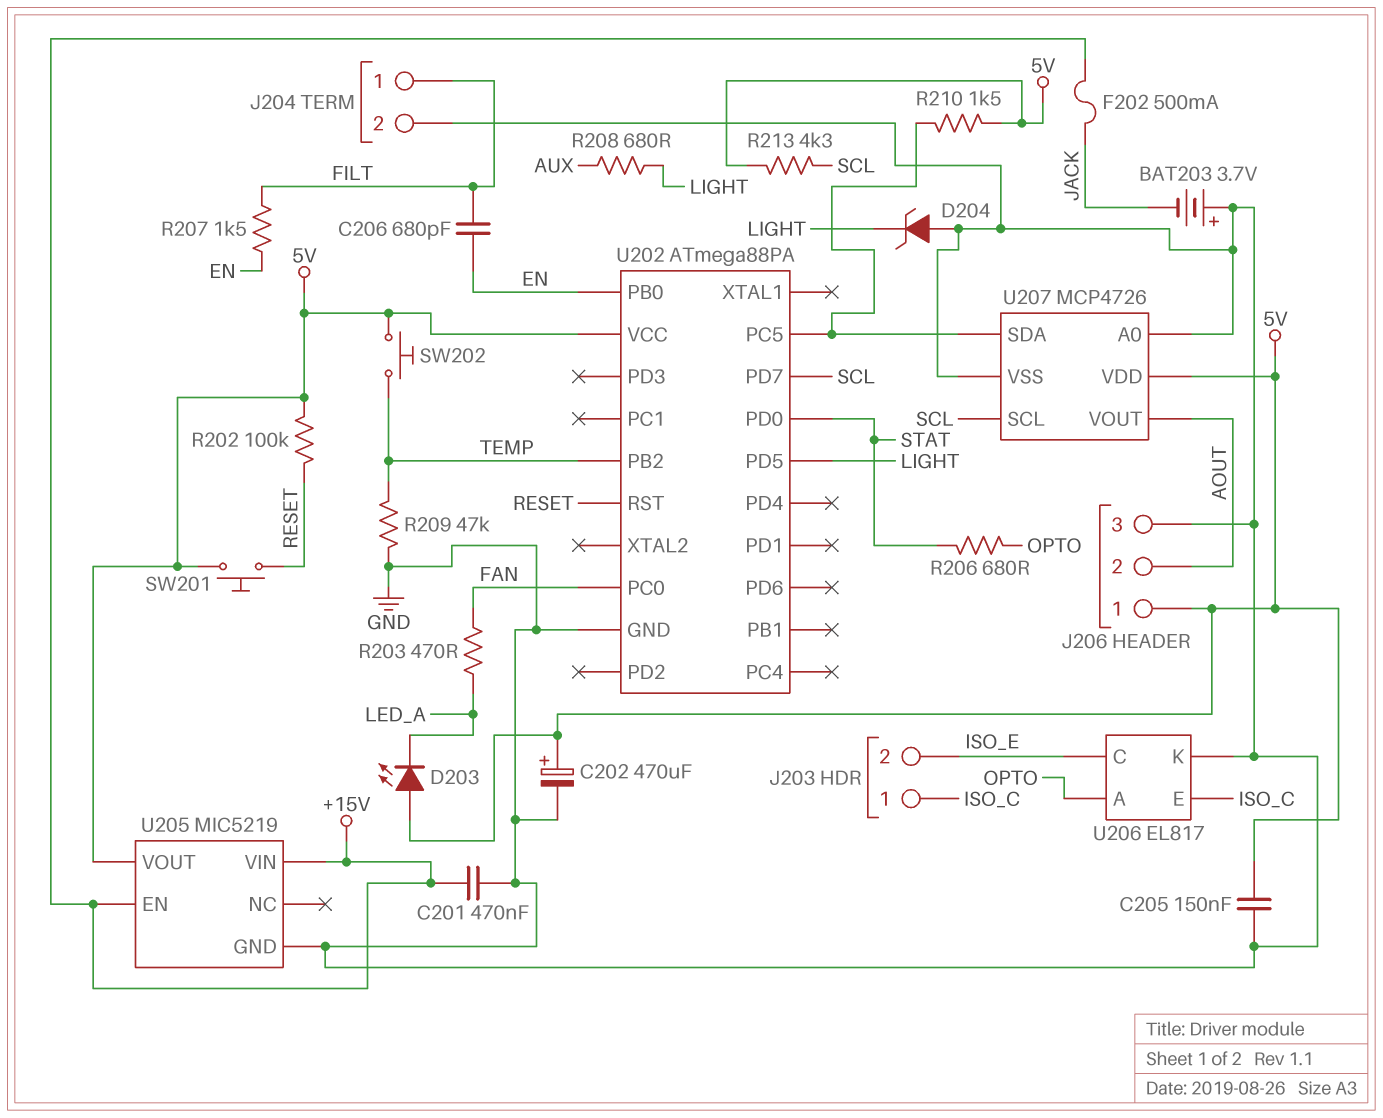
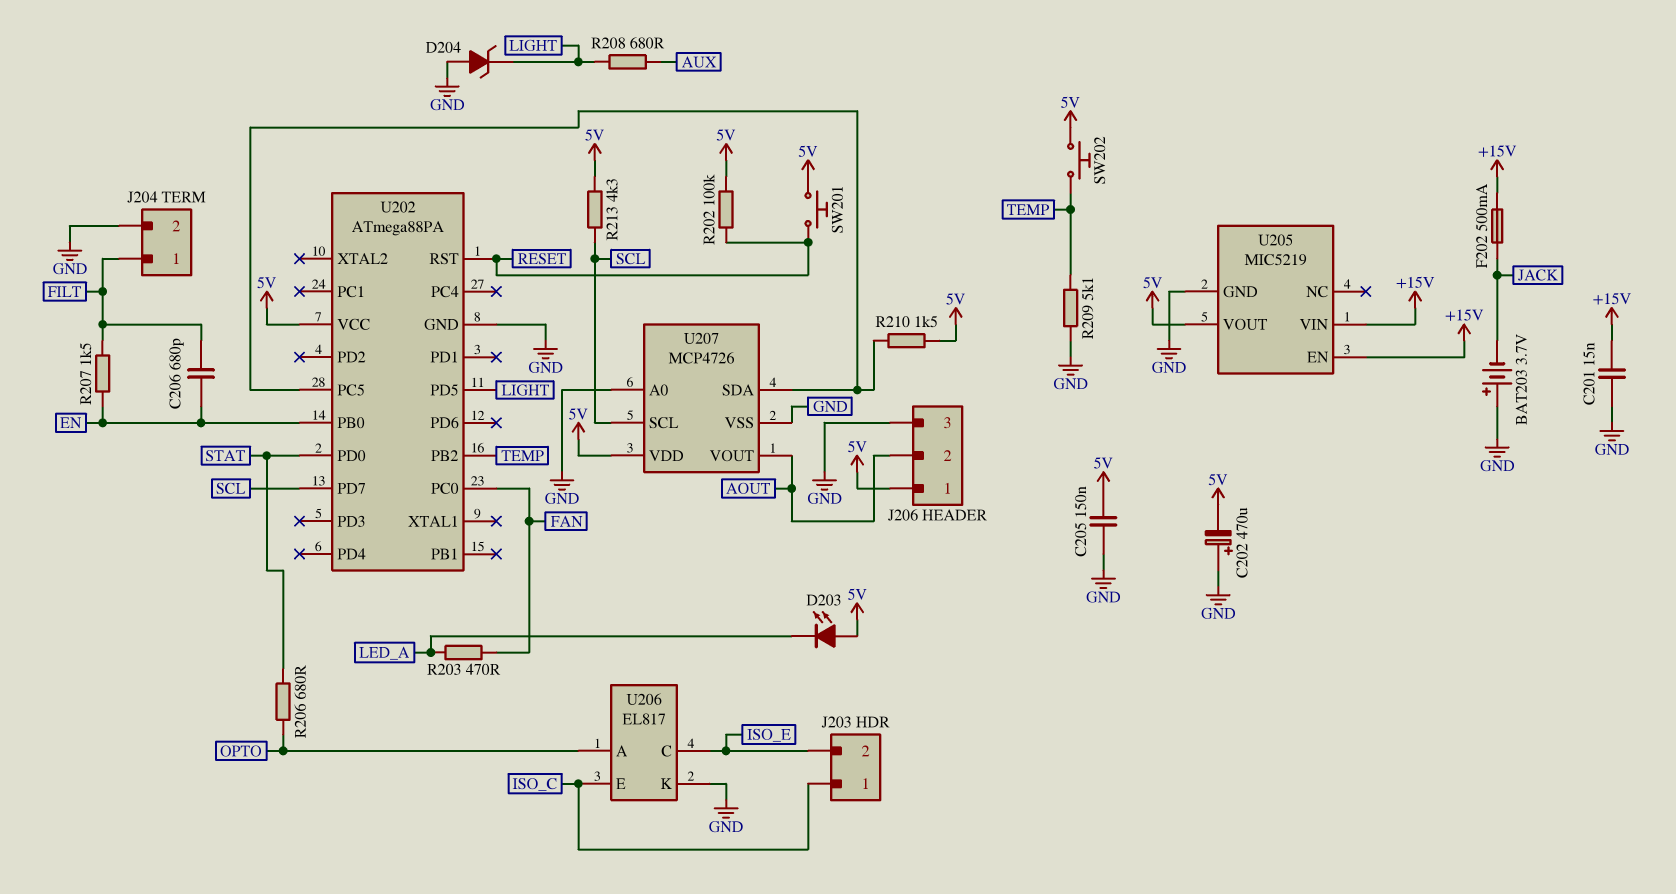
C201: 470nF (+15V, GND) -> 15nF (+15V, GND)
C202: 470uF (plus 5V, minus GND) -> 470uF (plus GND, minus 5V)
R209: 47k (GND, TEMP) -> 5.1k (GND, TEMP)

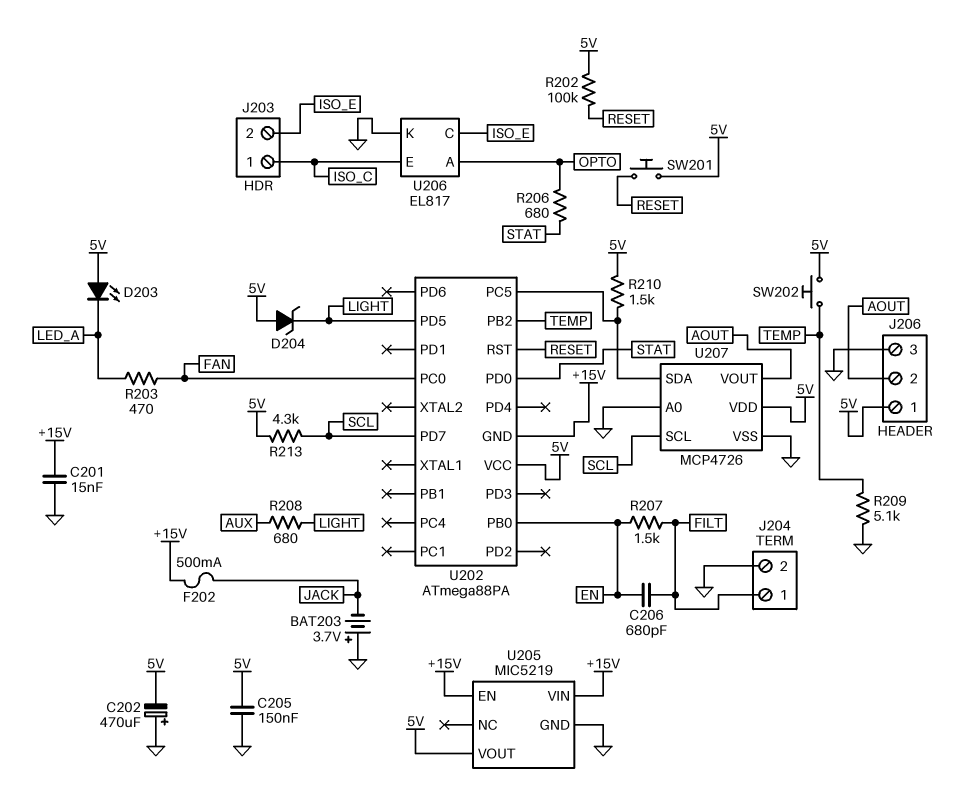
D204: zener (A GND, K LIGHT) -> zener (A 5V, K LIGHT)
U202 pin GND: GND -> +15V

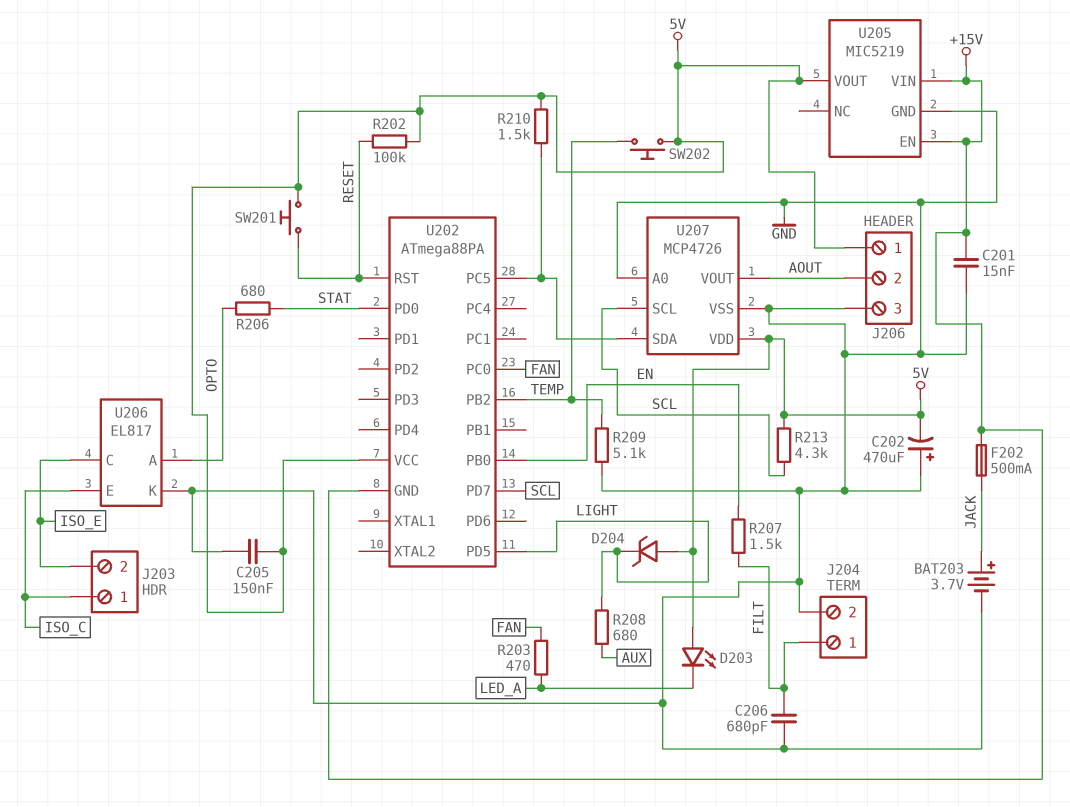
BAT203: 3.7V (plus GND, minus JACK) -> 3.7V (plus JACK, minus GND)
C206: 680pF (EN, FILT) -> 680pF (FILT, GND)

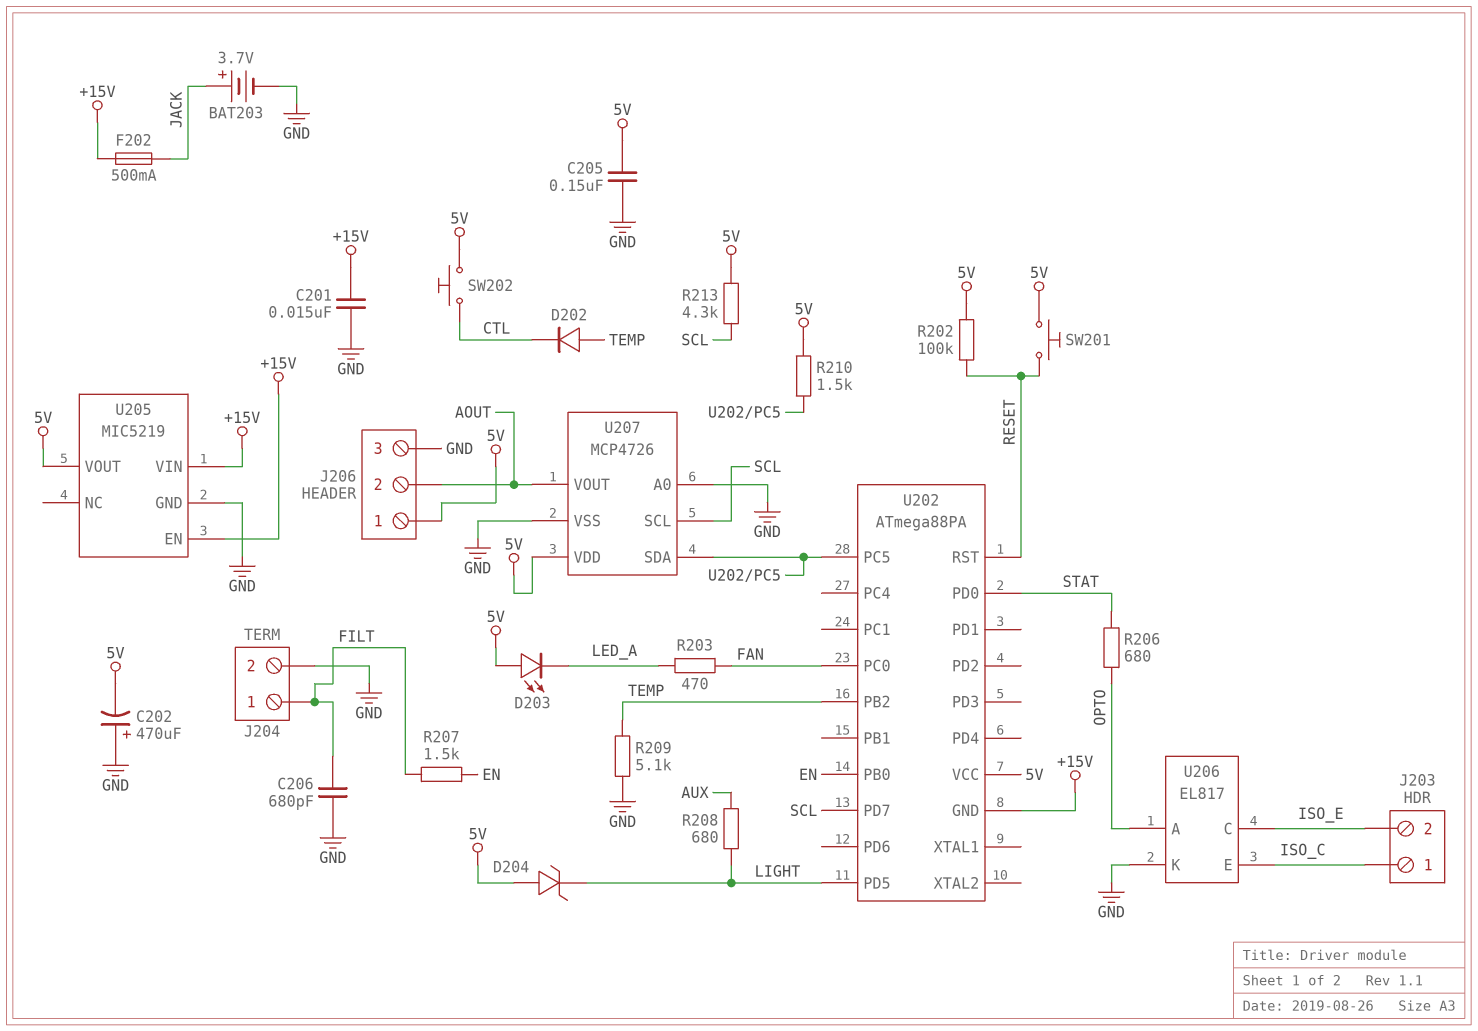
D202: none -> diode (A TEMP, K CTL)
SW202: button (5V, TEMP) -> button (5V, CTL)

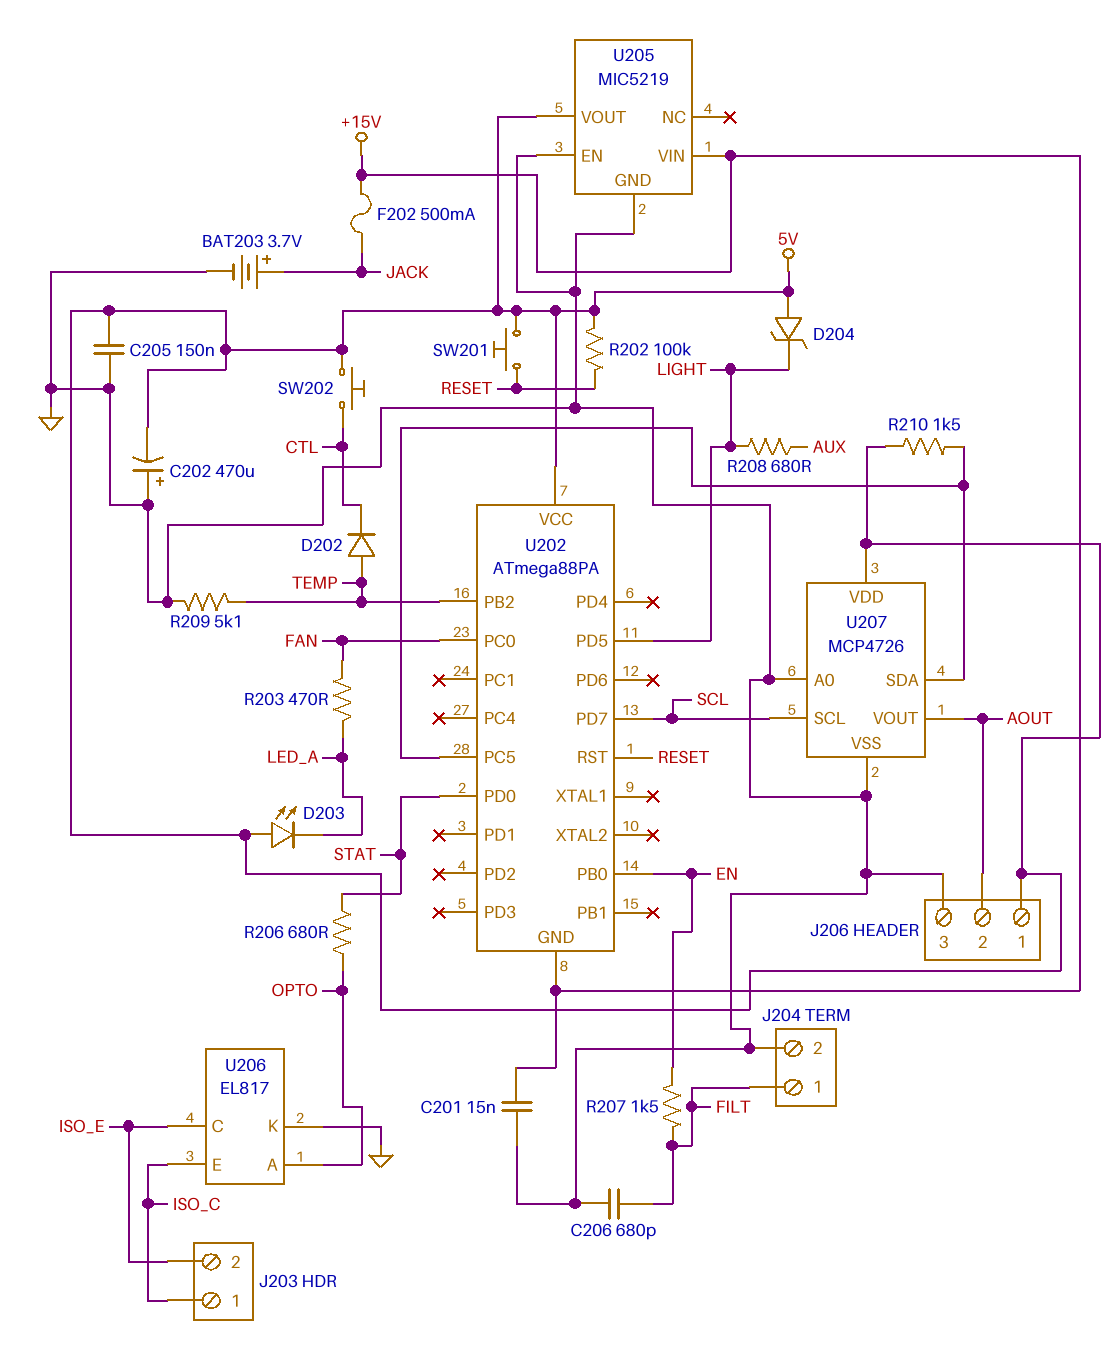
R213: 4.3k (5V, SCL) -> none
U205 pin EN: +15V -> GND

